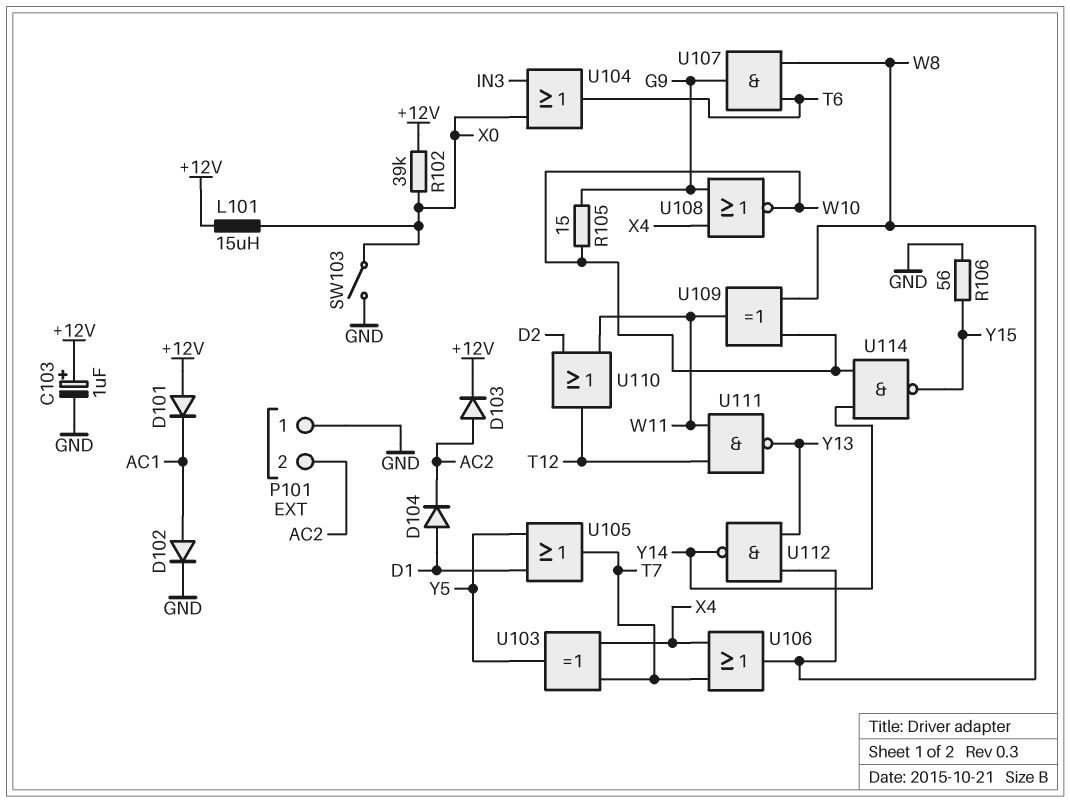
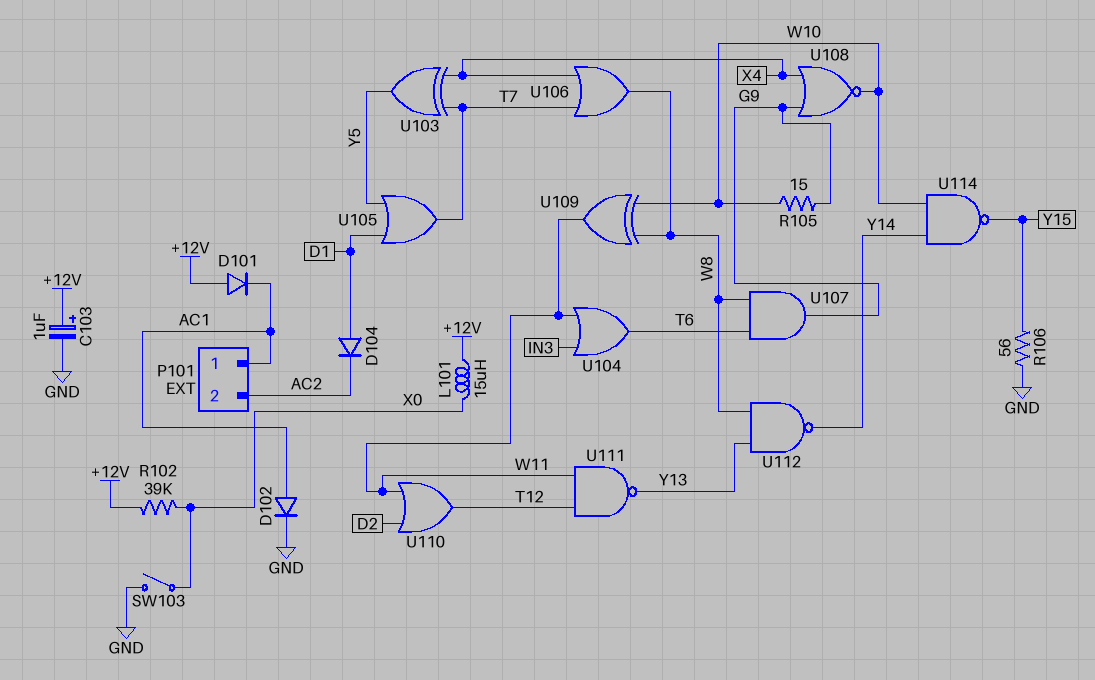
D103: diode (A AC2, K +12V) -> none
P101 pin 1: GND -> AC1
U104: OR (in IN3, in X0, out T6) -> OR (in IN3, in W11, out T6)

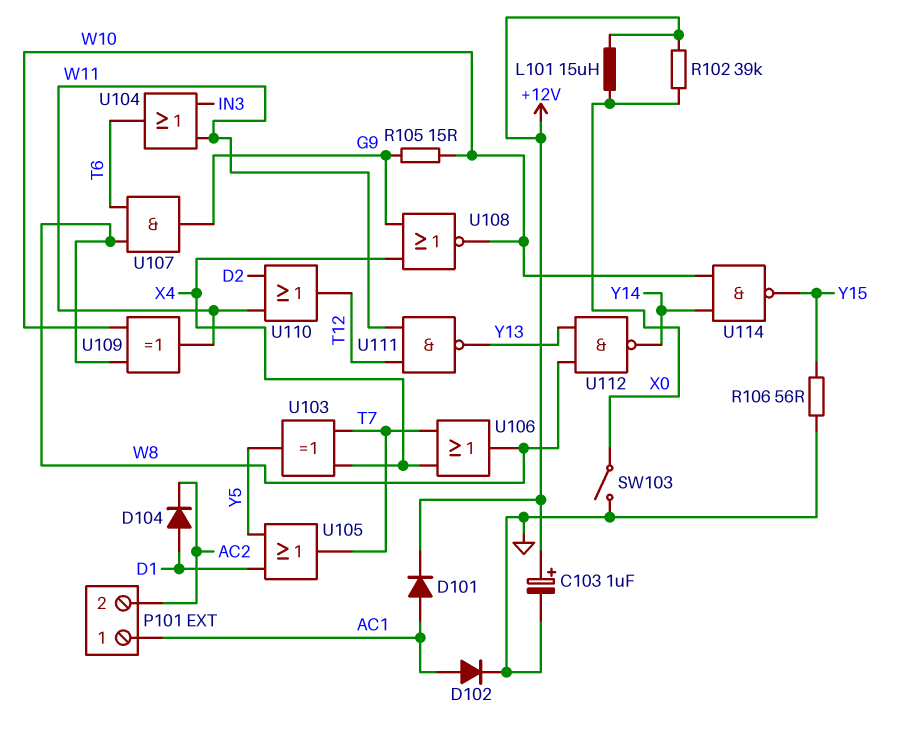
D101: diode (A +12V, K AC1) -> diode (A AC1, K +12V)

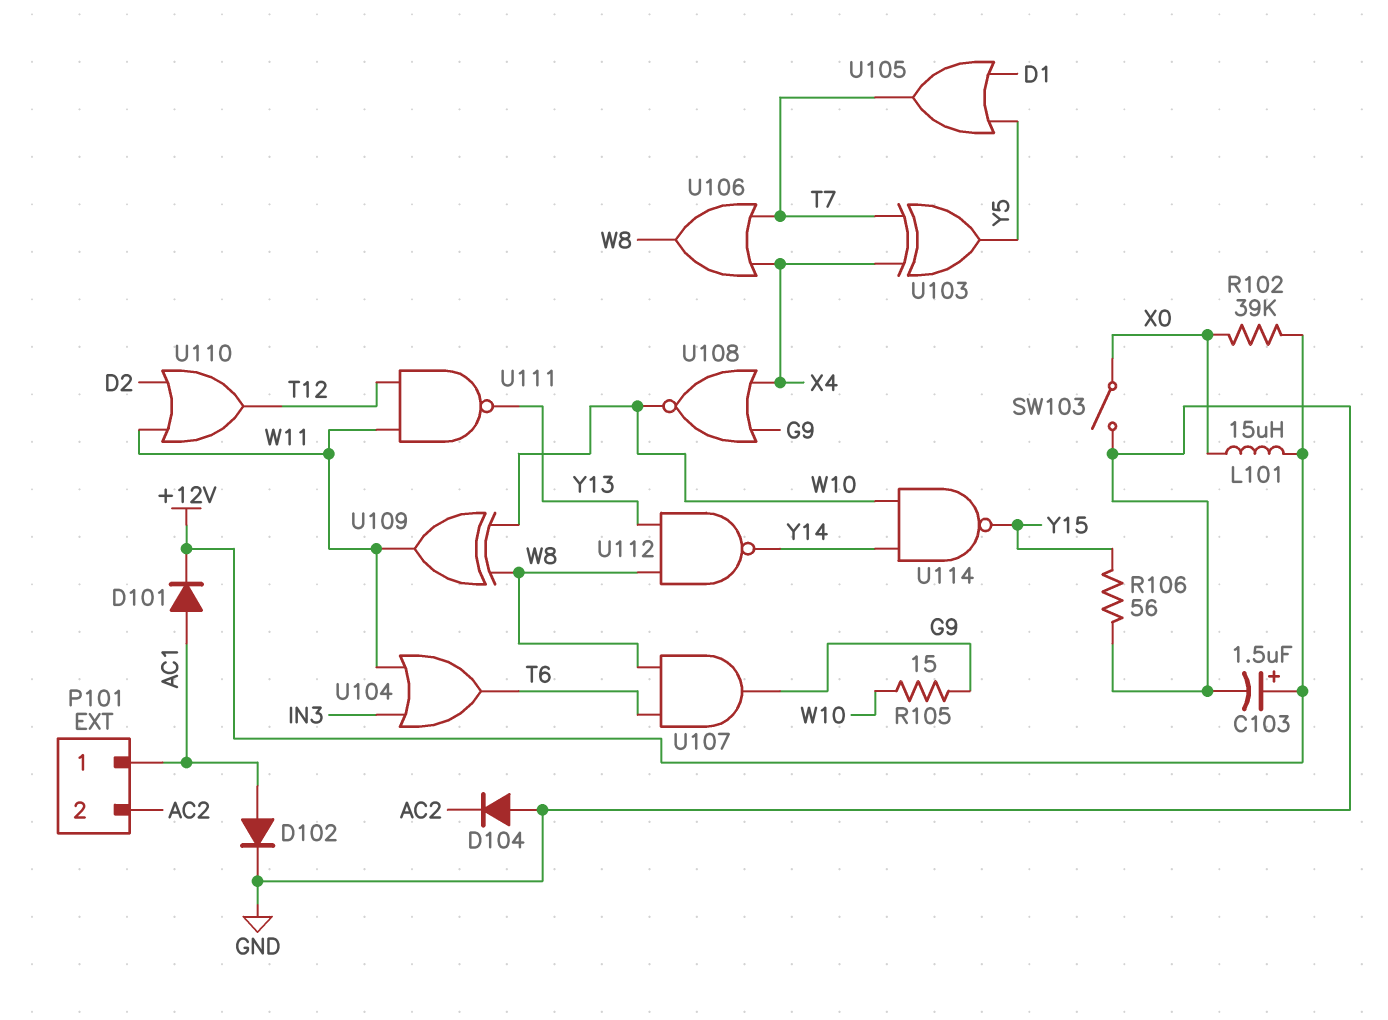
C103: 1uF (plus +12V, minus GND) -> 1.5uF (plus +12V, minus GND)
D104: diode (A D1, K AC2) -> diode (A GND, K AC2)

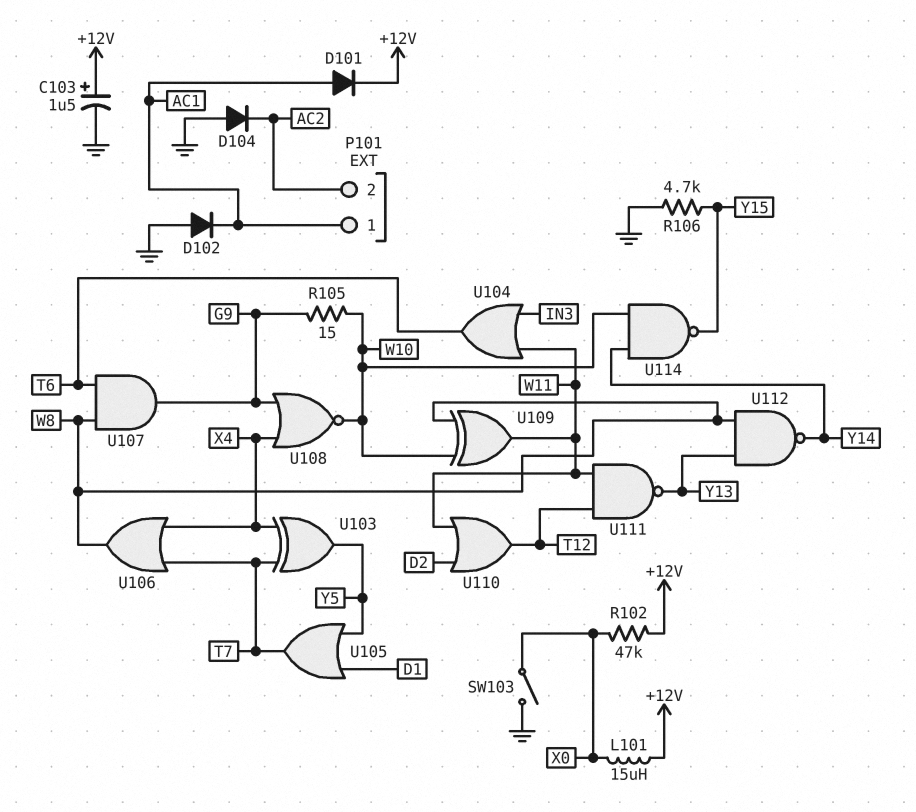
D102: diode (A AC1, K GND) -> diode (A GND, K AC1)
R102: 39k (+12V, X0) -> 47k (+12V, X0)
R106: 56 (GND, Y15) -> 4.7k (GND, Y15)

